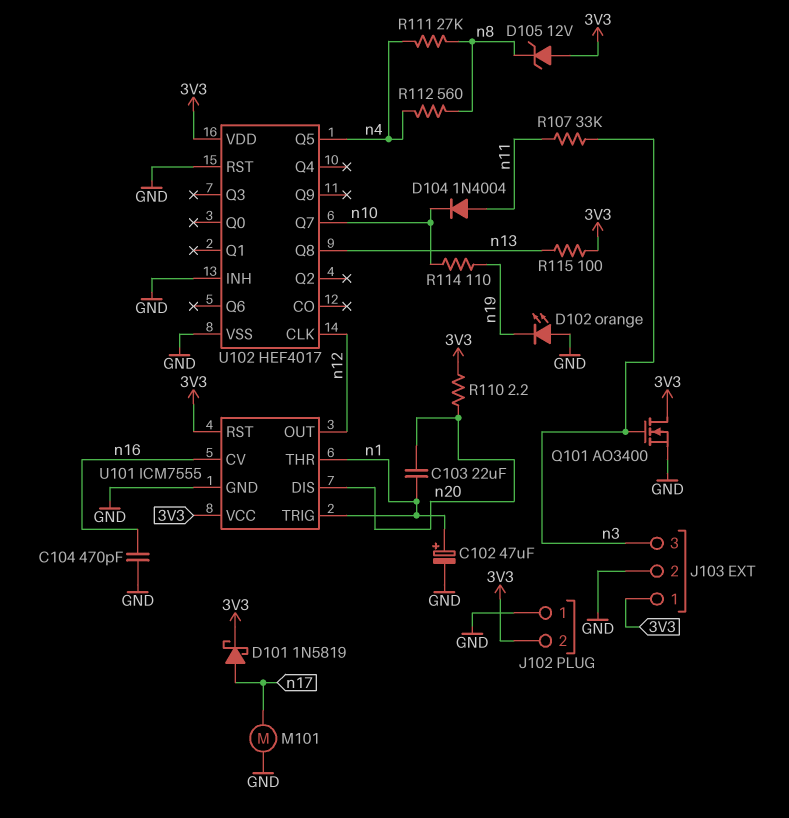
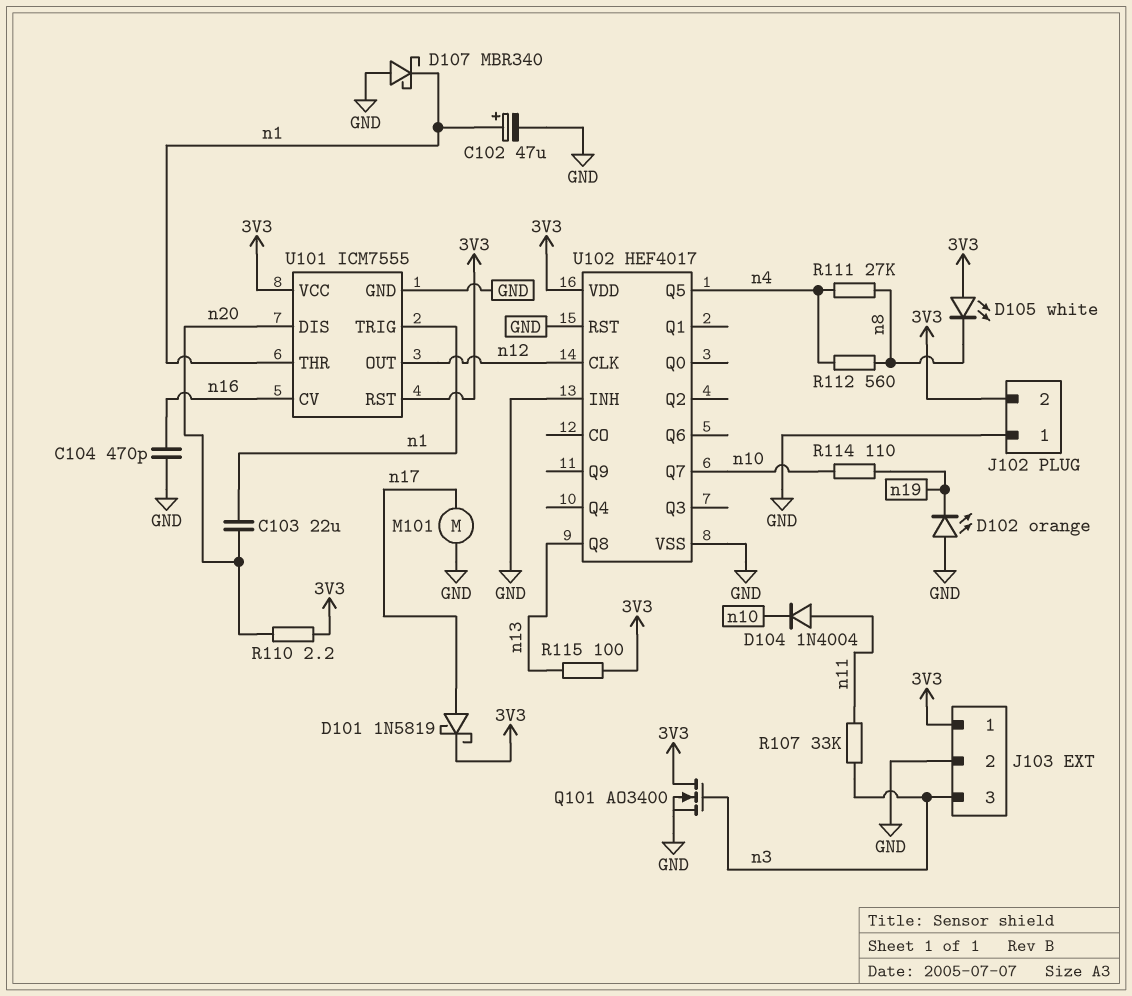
D105: zener 12V (A 3V3, K n8) -> LED white (A 3V3, K n8)
D107: none -> schottky MBR340 (A GND, K n1)

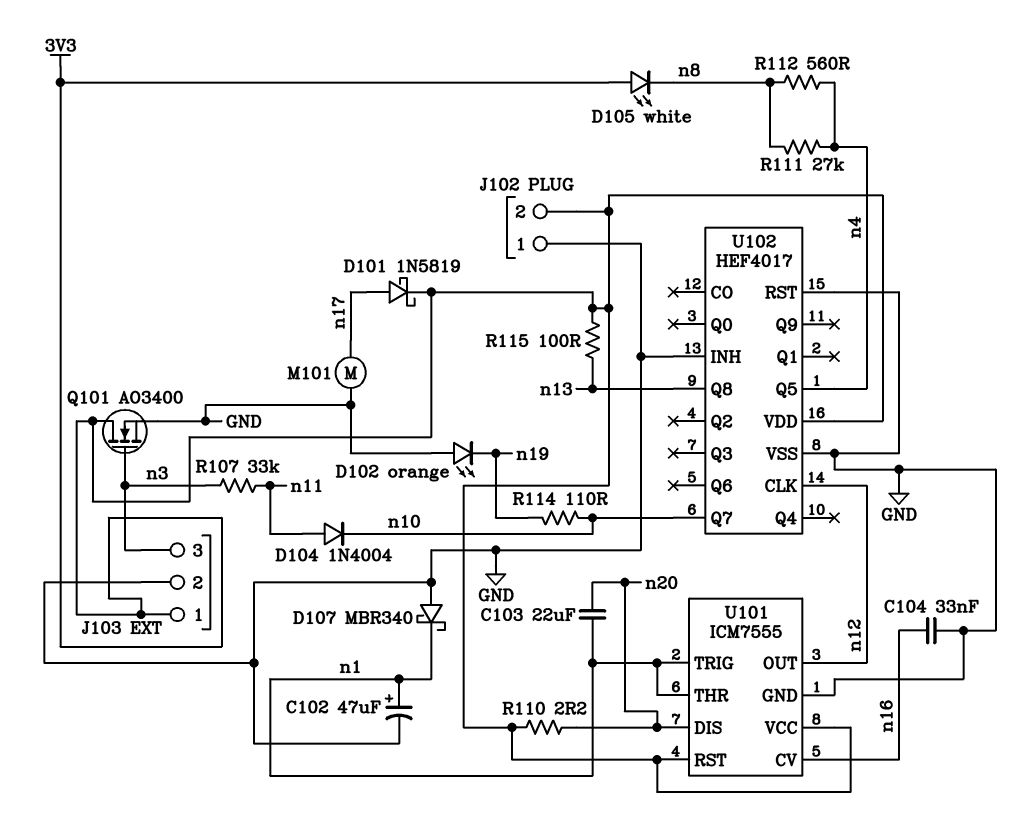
C104: 470pF (GND, n16) -> 33nF (GND, n16)

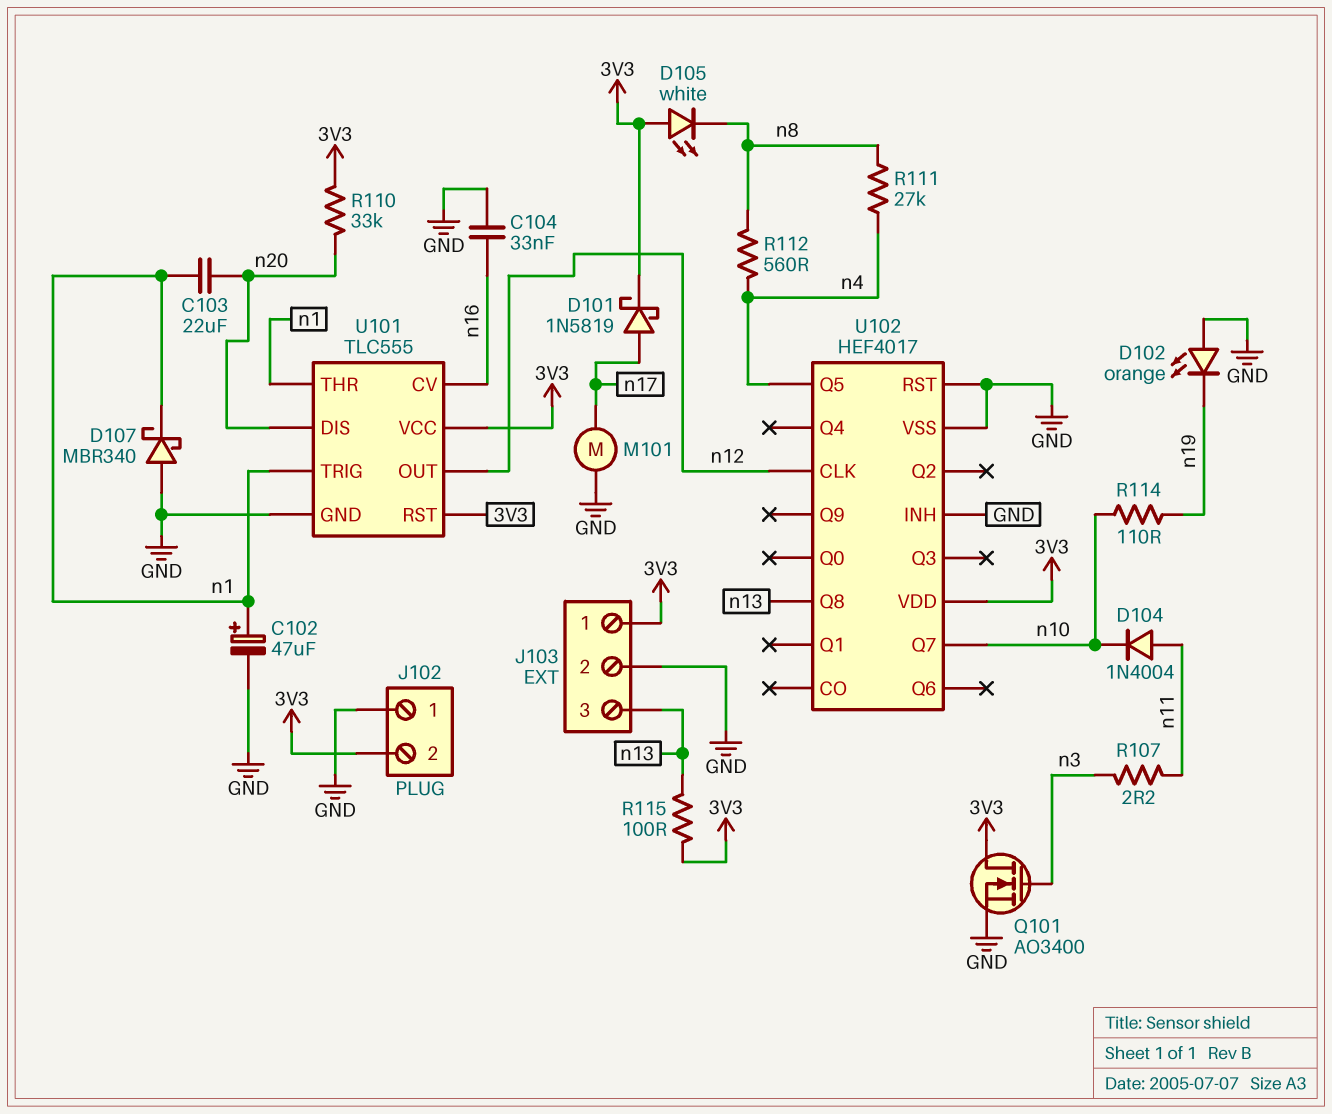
J103 pin 3: n3 -> n13
R107: 33k (n3, n11) -> 2.2 (n3, n11)
R110: 2.2 (3V3, n20) -> 33k (3V3, n20)
U101: ICM7555 -> TLC555

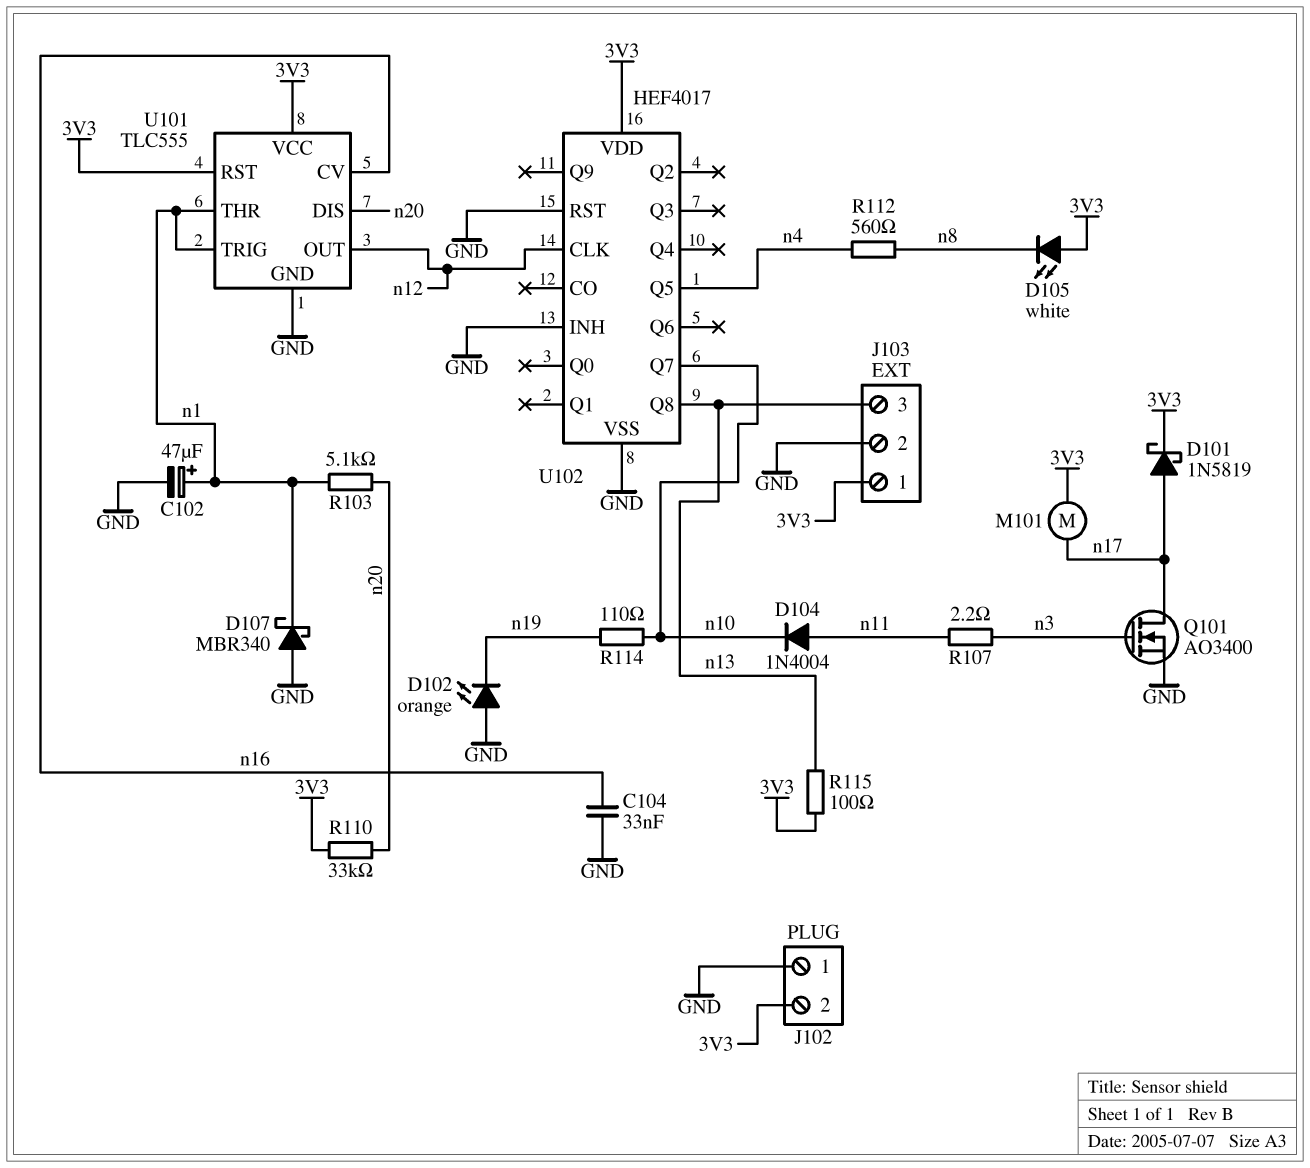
C103: 22uF (n1, n20) -> none
M101: motor (GND, n17) -> motor (3V3, n17)
Q101: NMOS AO3400 (G n3, D 3V3, S GND) -> NMOS AO3400 (G n3, D n17, S GND)
R103: none -> 5.1k (n1, n20)
R111: 27k (n4, n8) -> none

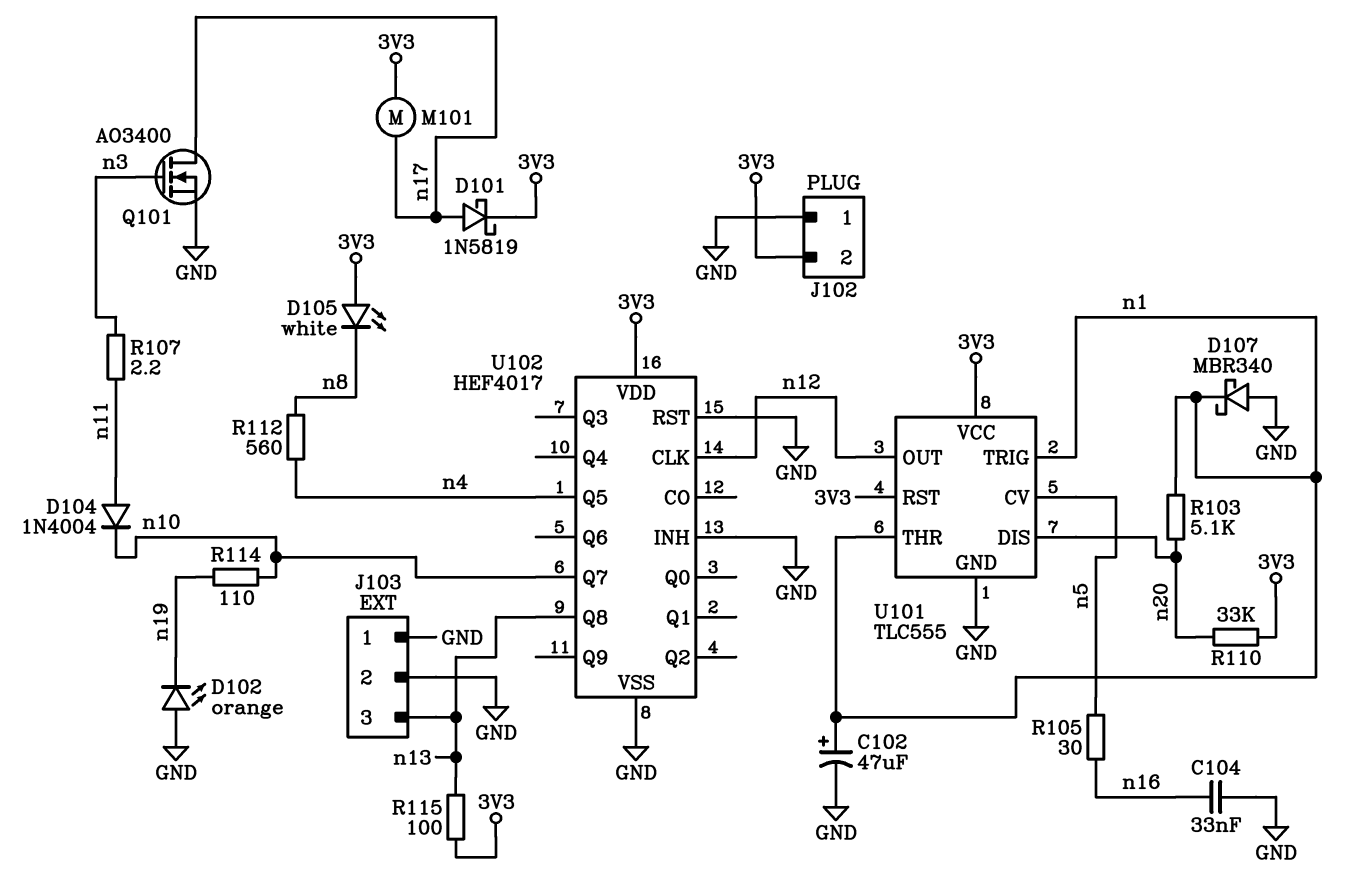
J103 pin 1: 3V3 -> GND
R105: none -> 30 (n5, n16)
U101 pin CV: n16 -> n5

